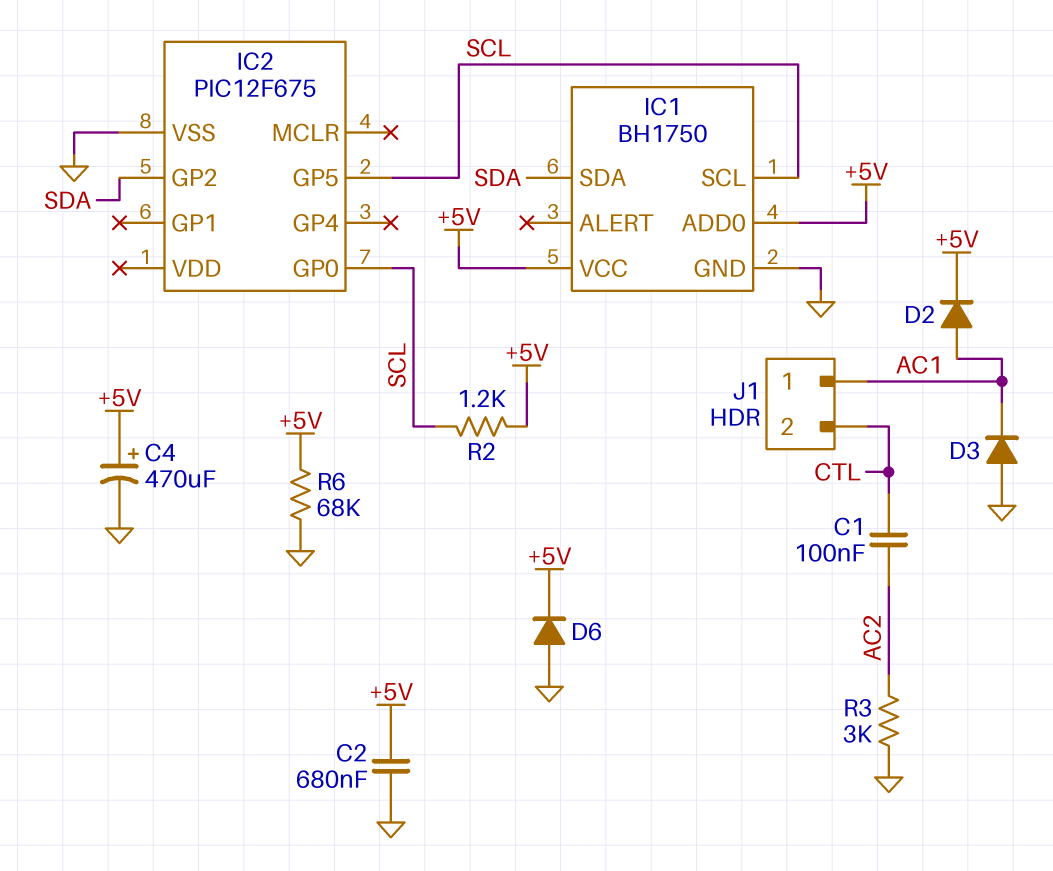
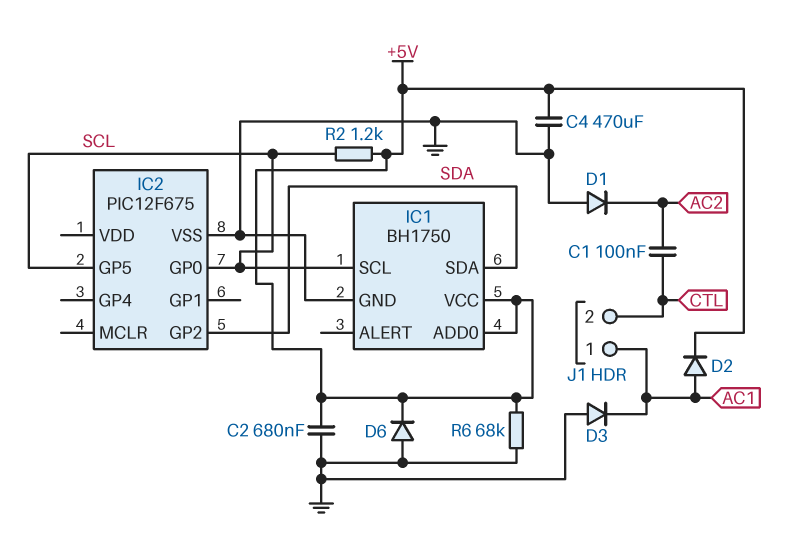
C4: 470uF (plus +5V, minus GND) -> 470uF (+5V, GND)
D1: none -> diode (A GND, K AC2)
R3: 3k (AC2, GND) -> none

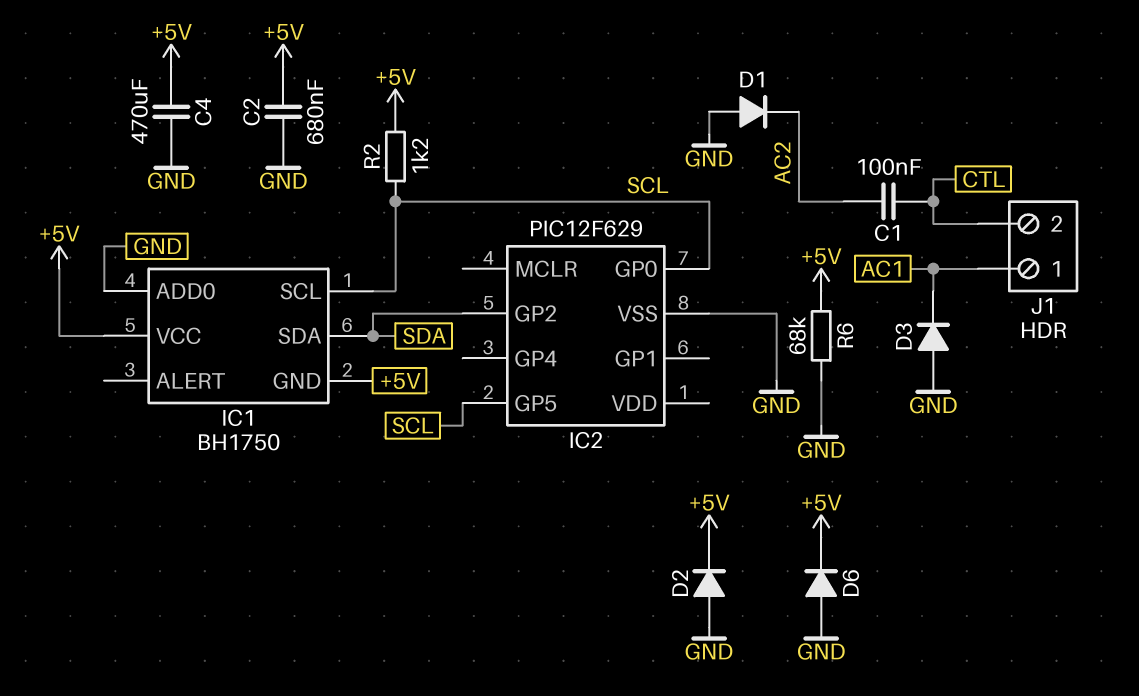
D2: diode (A AC1, K +5V) -> diode (A GND, K +5V)
IC1 pin ADD0: +5V -> GND
IC1 pin GND: GND -> +5V
IC2: PIC12F675 -> PIC12F629

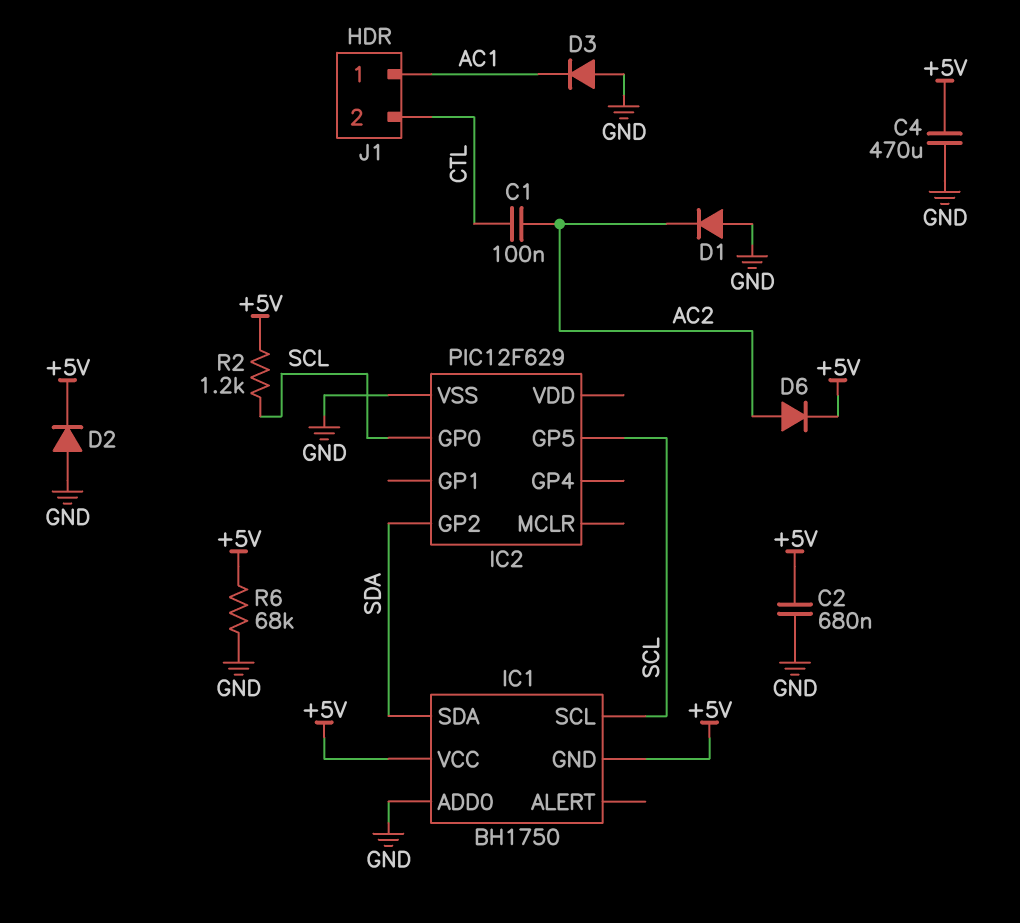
D6: diode (A GND, K +5V) -> diode (A AC2, K +5V)

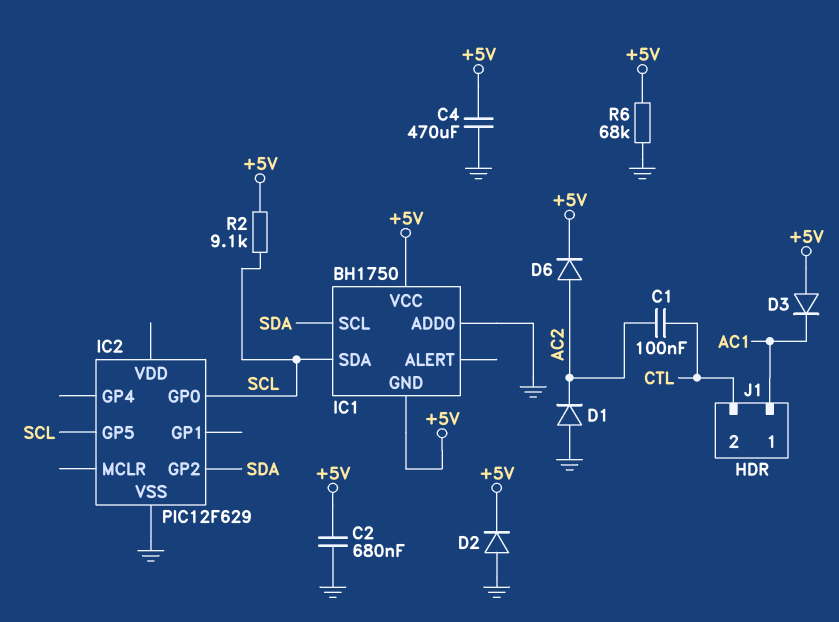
D3: diode (A GND, K AC1) -> diode (A +5V, K AC1)
IC1 pin SCL: SCL -> SDA
IC1 pin SDA: SDA -> SCL
R2: 1.2k (+5V, SCL) -> 9.1k (+5V, SCL)

